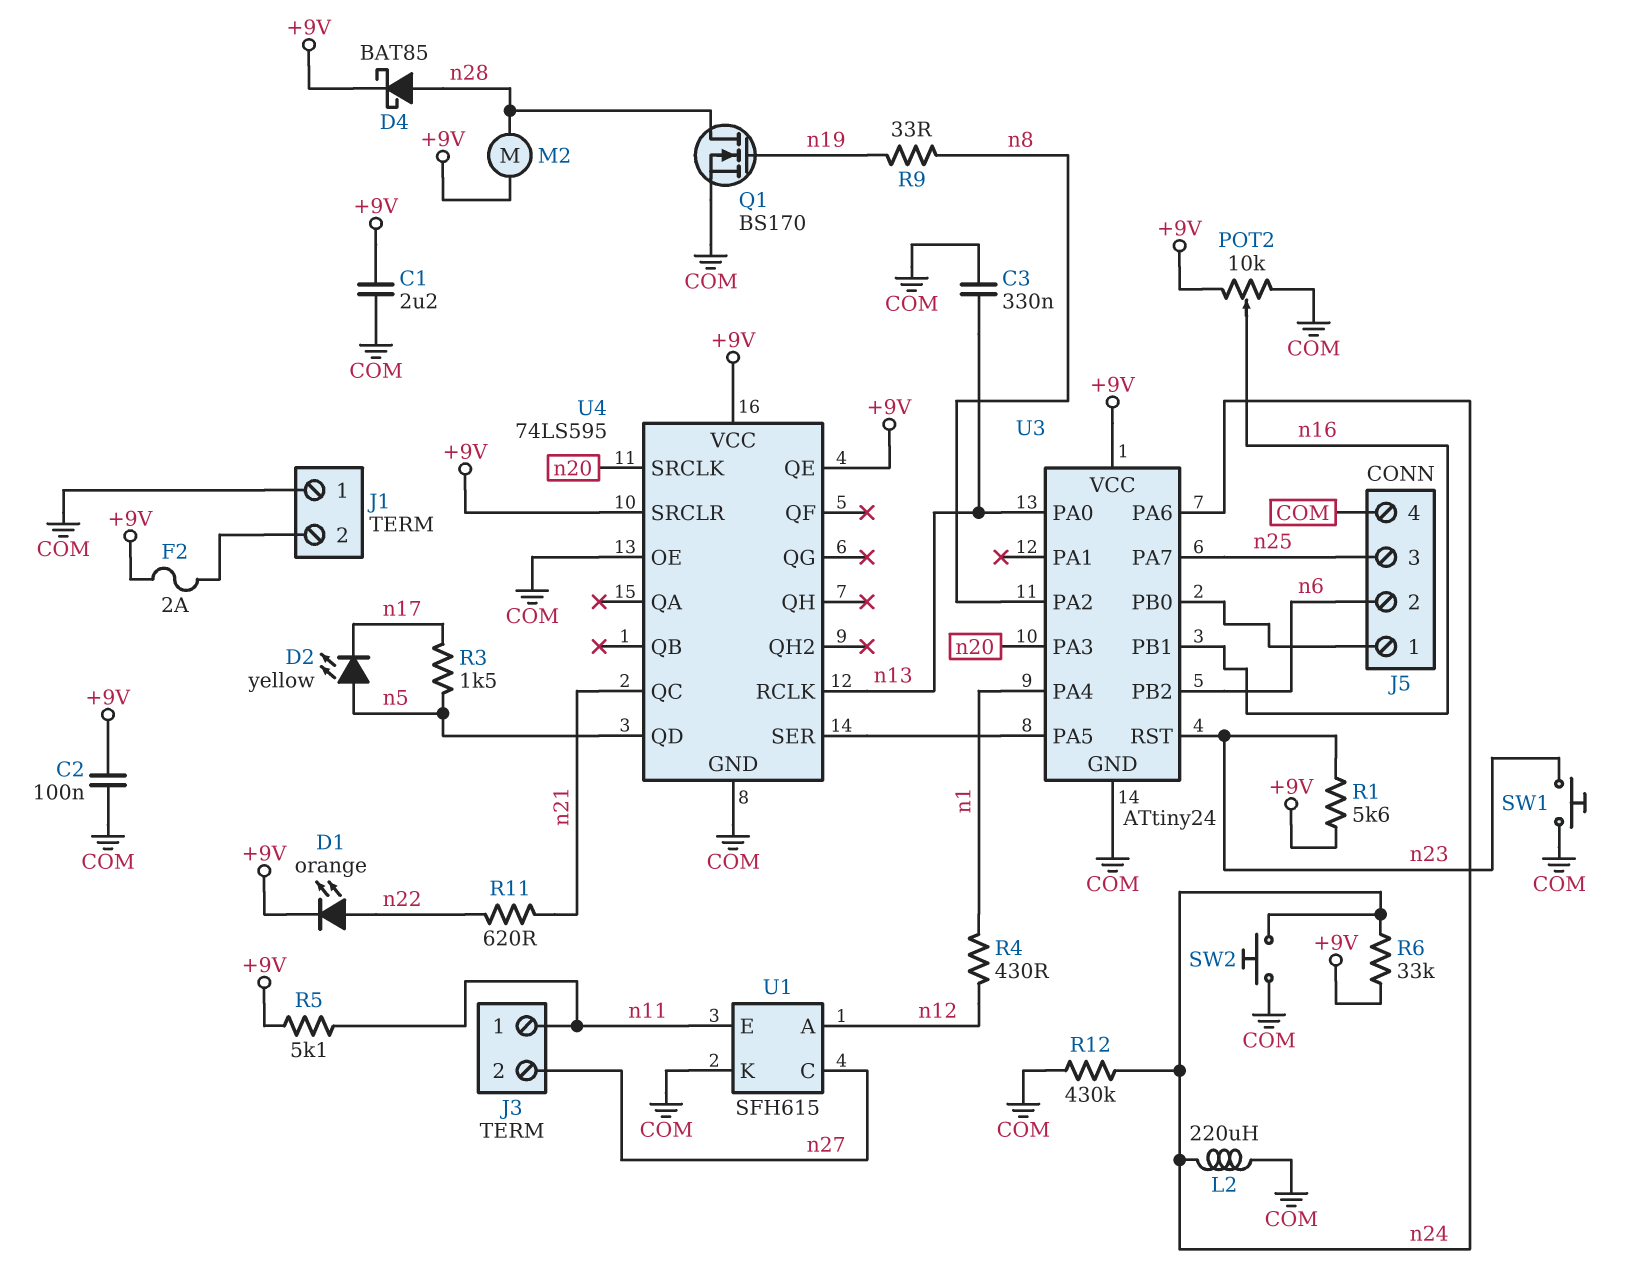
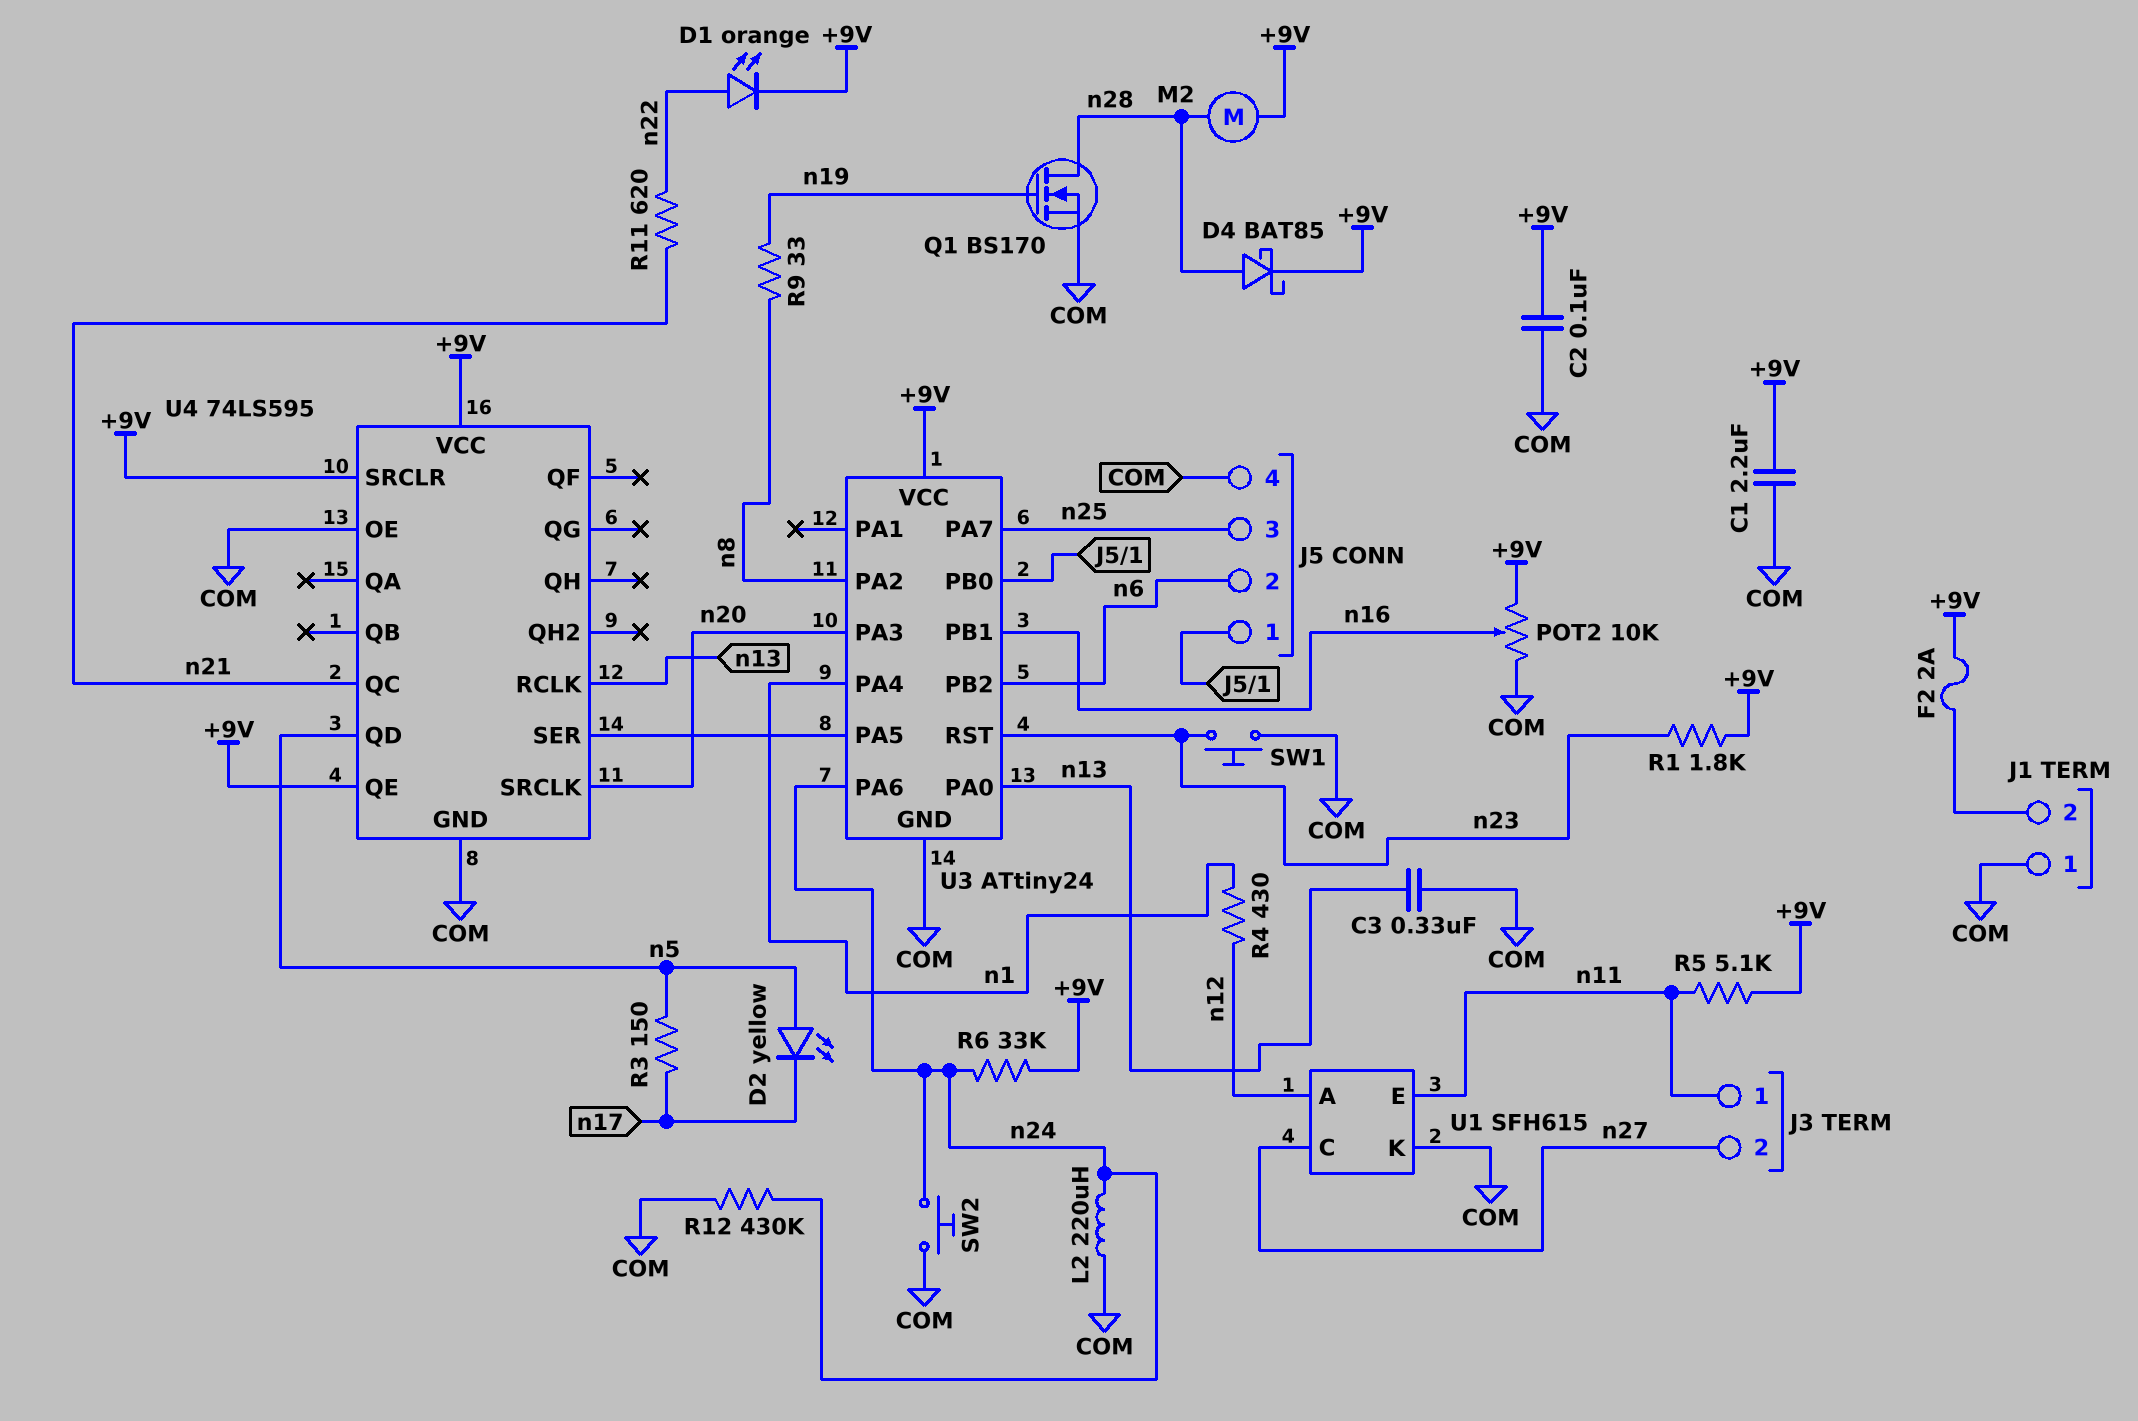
R1: 5.6k (+9V, n23) -> 1.8k (+9V, n23)
R3: 1.5k (n5, n17) -> 150 (n5, n17)

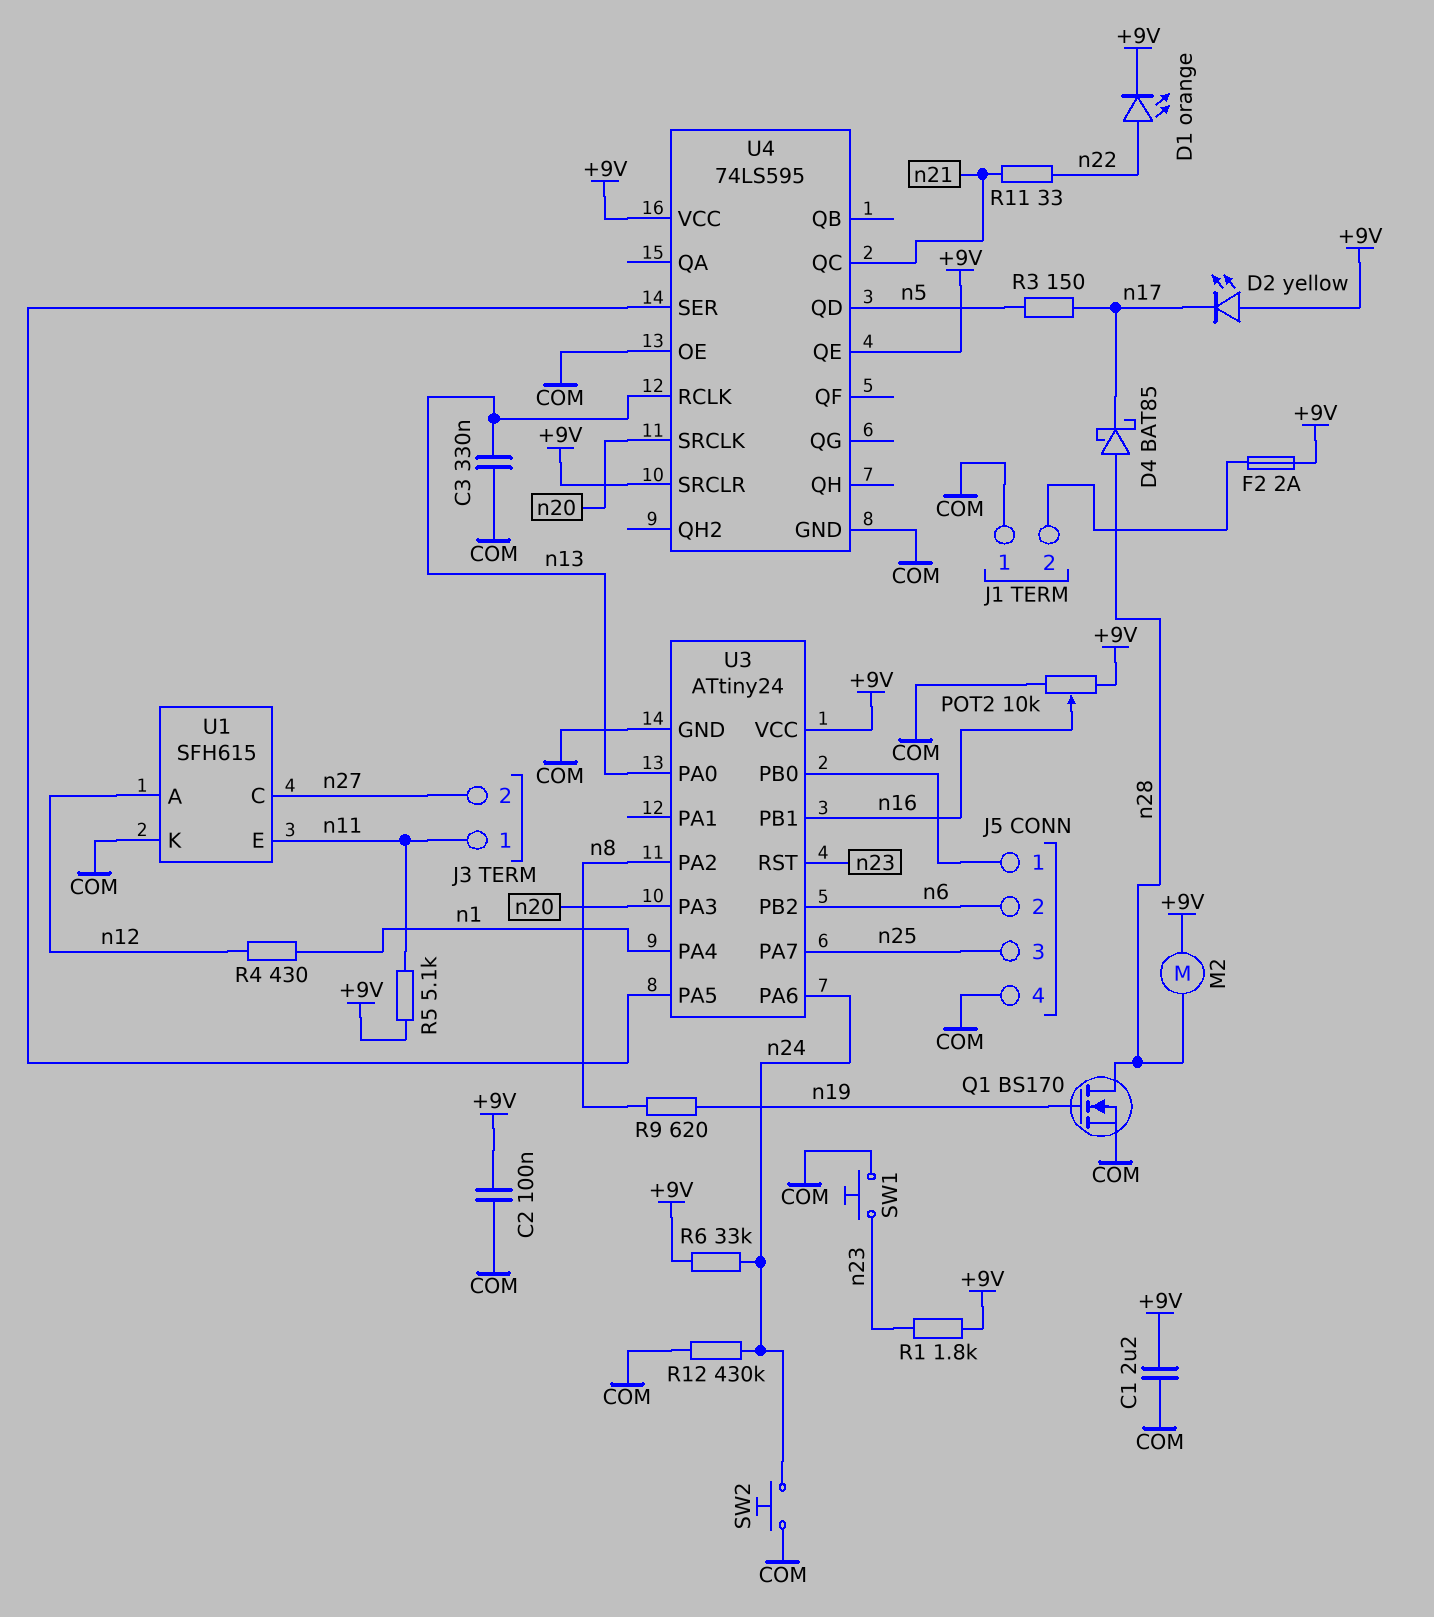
D2: LED yellow (A n5, K n17) -> LED yellow (A +9V, K n17)
D4: schottky BAT85 (A n28, K +9V) -> schottky BAT85 (A n28, K n17)
L2: 220uH (COM, n24) -> none
R9: 33 (n8, n19) -> 620 (n8, n19)
R11: 620 (n21, n22) -> 33 (n21, n22)

